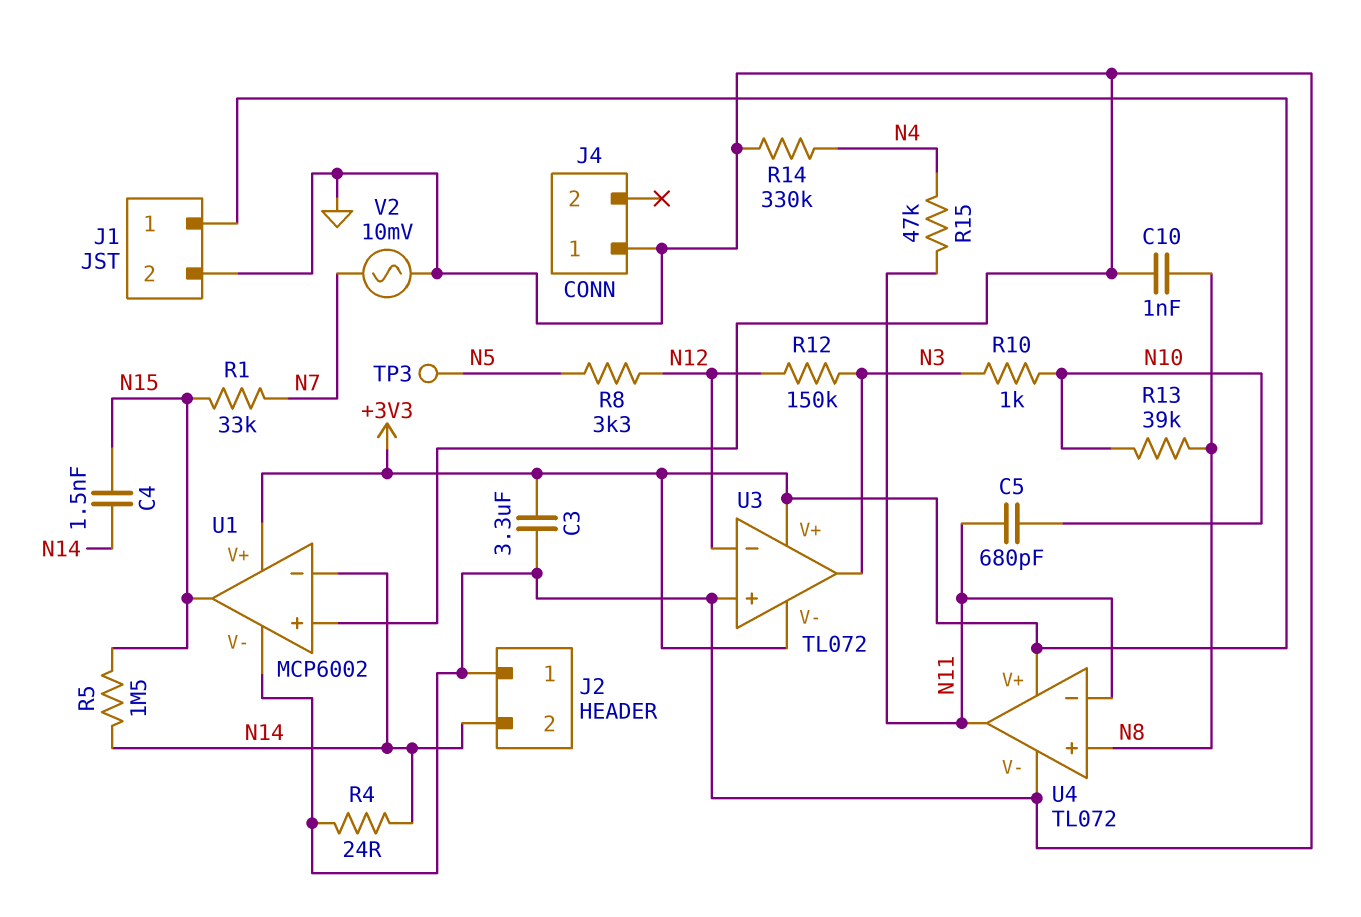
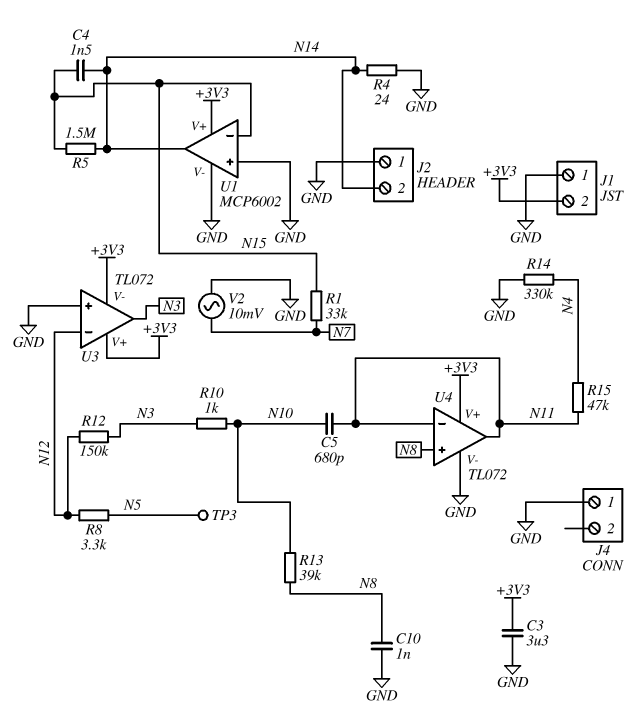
J1 pin 1: +3V3 -> GND
J1 pin 2: GND -> +3V3
U1 pin in-: N14 -> N15
U1 pin out: N15 -> N14

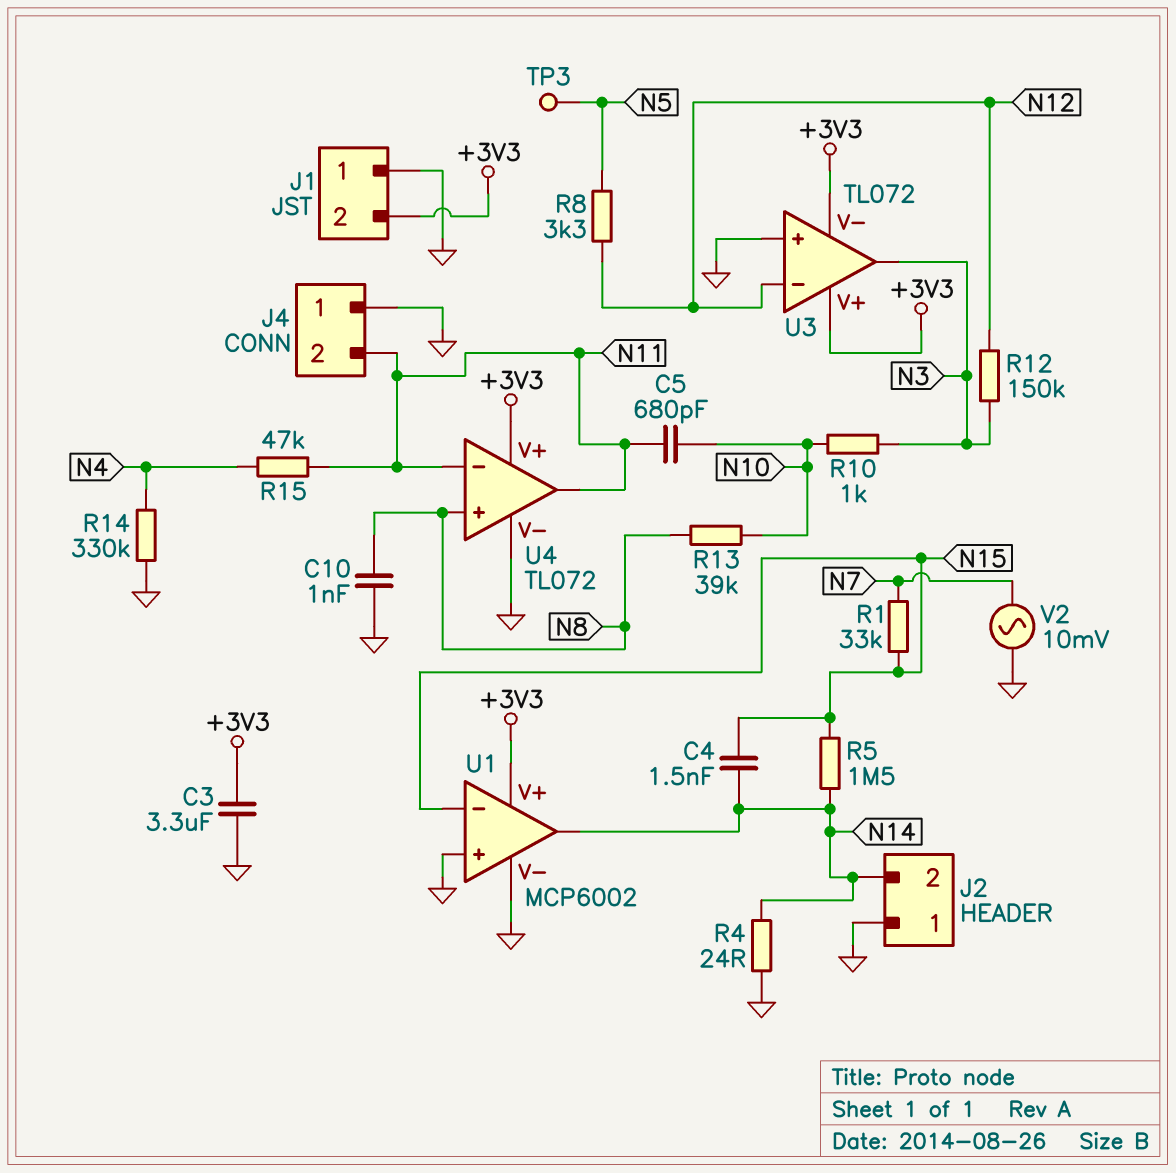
J4 pin 2: none -> N11

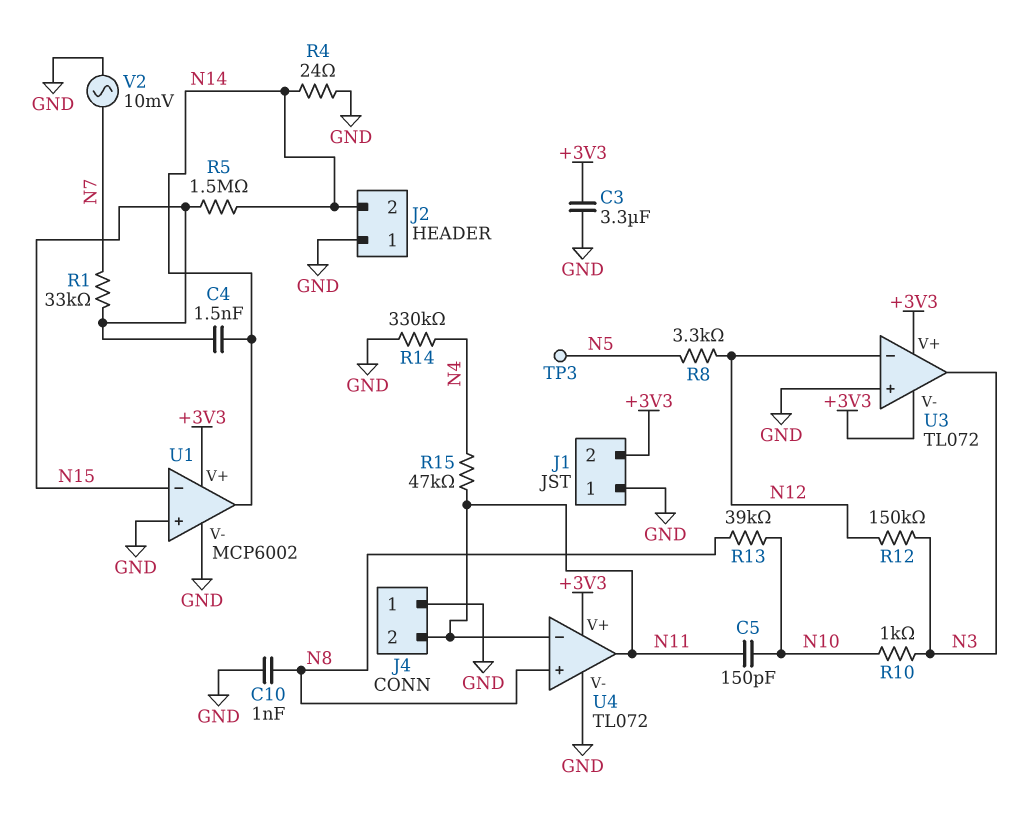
C5: 680pF (N10, N11) -> 150pF (N10, N11)

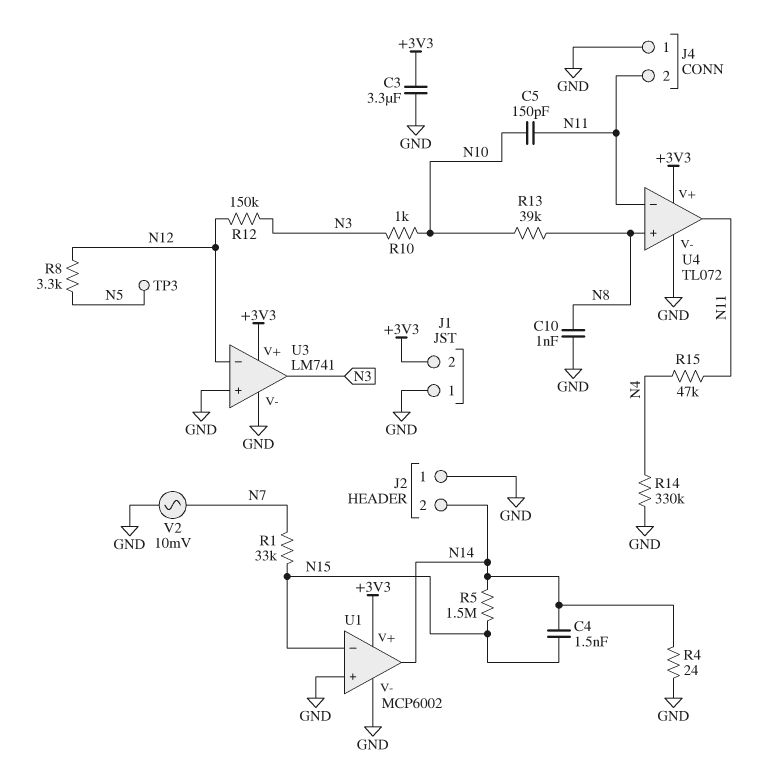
U3: TL072 -> LM741
U3 pin V-: +3V3 -> GND

